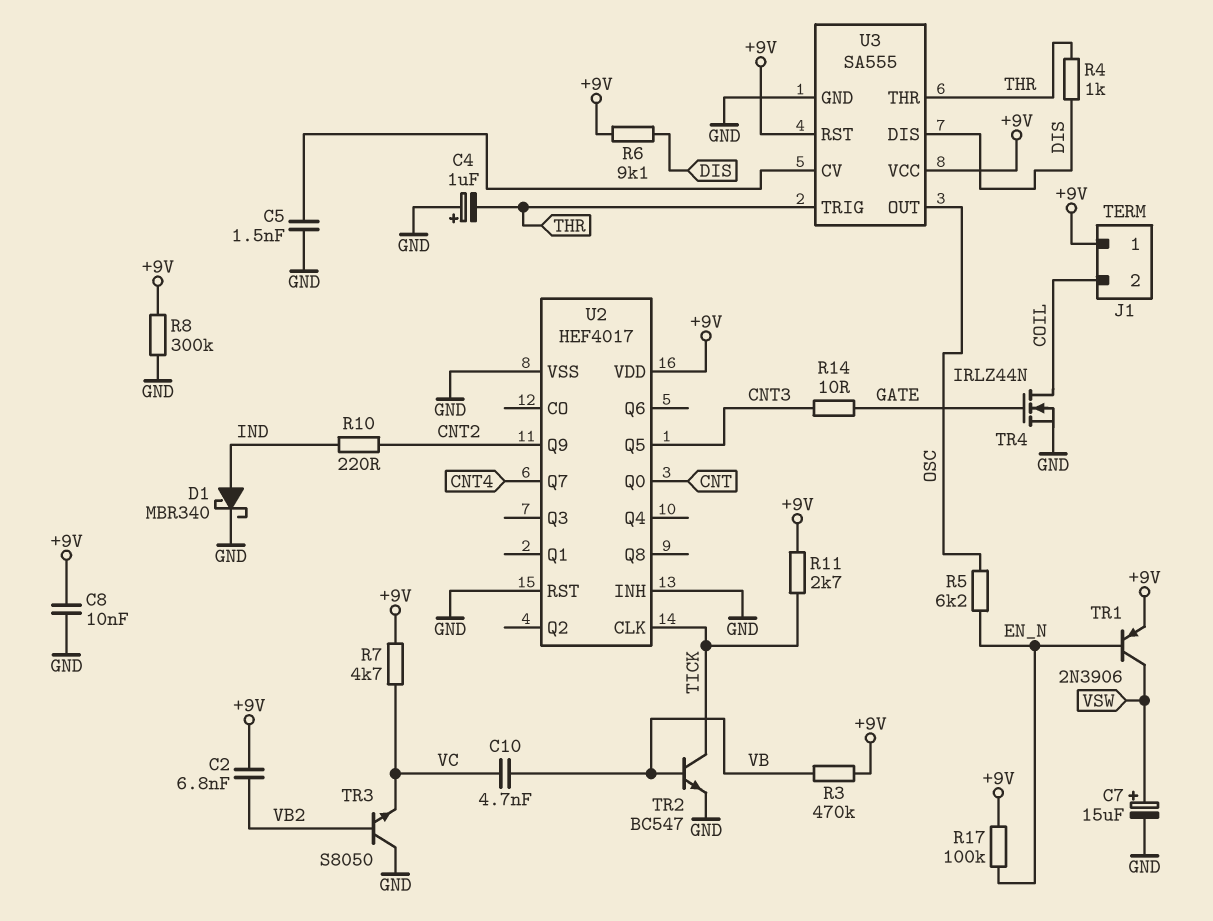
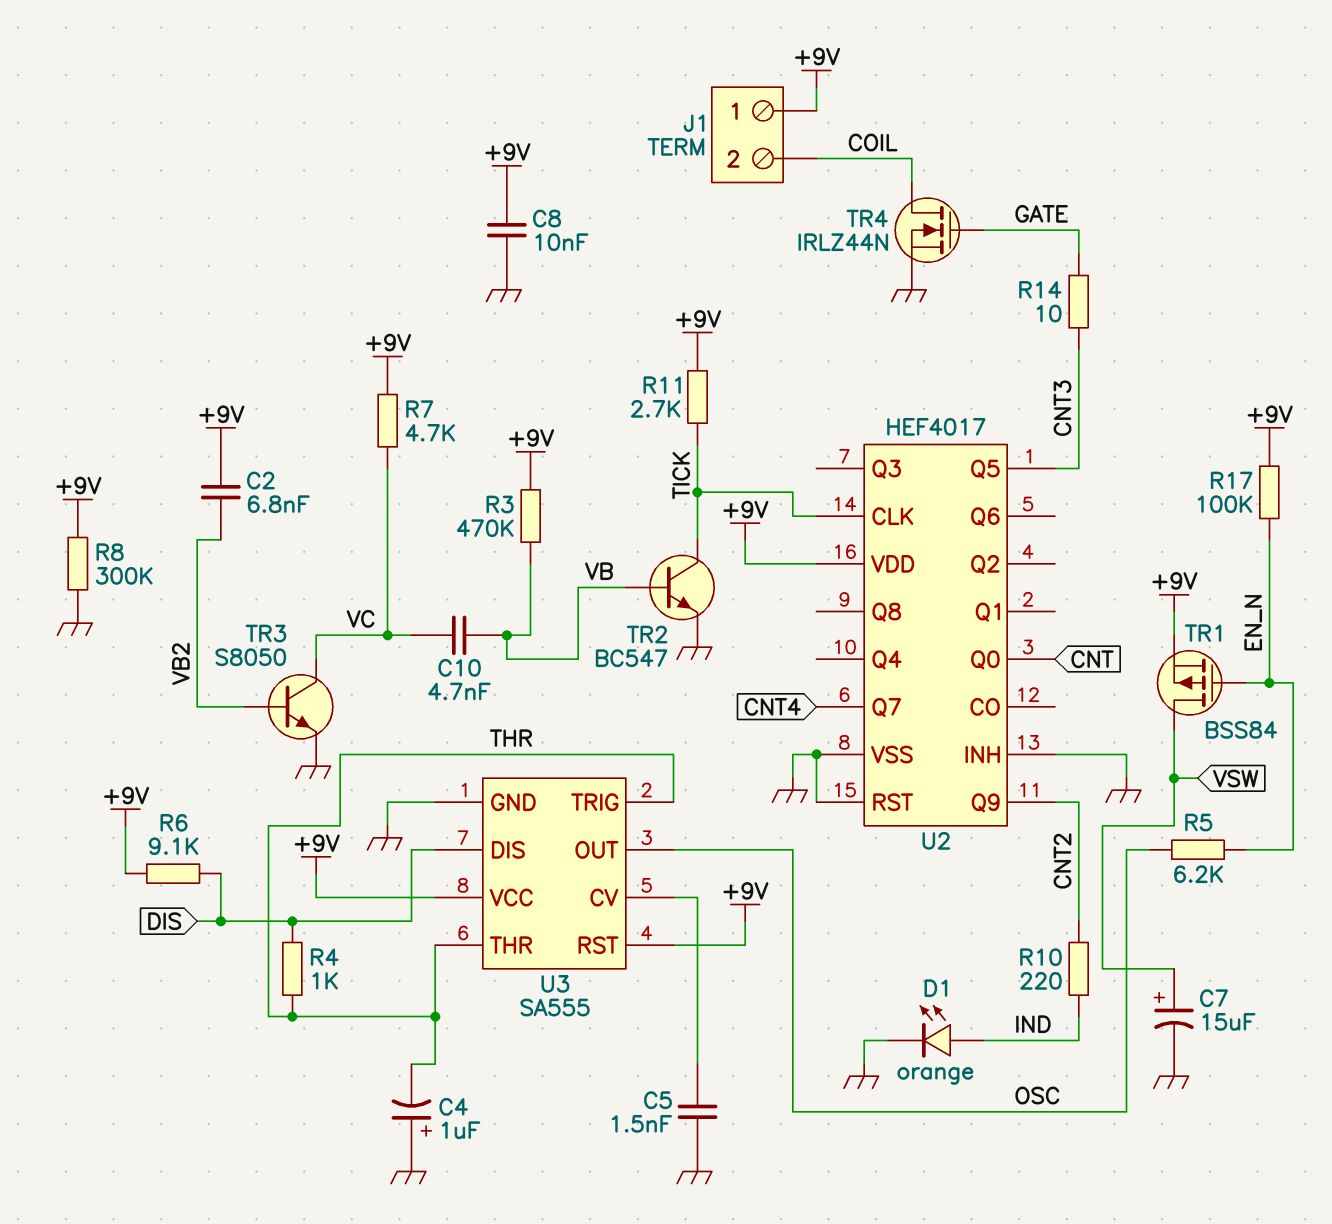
D1: schottky MBR340 (A IND, K GND) -> LED orange (A IND, K GND)
TR1: PNP 2N3906 (B EN_N, C VSW, E +9V) -> PMOS BSS84 (G EN_N, D VSW, S +9V)
TR3: NPN S8050 (B VB2, C GND, E VC) -> NPN S8050 (B VB2, C VC, E GND)

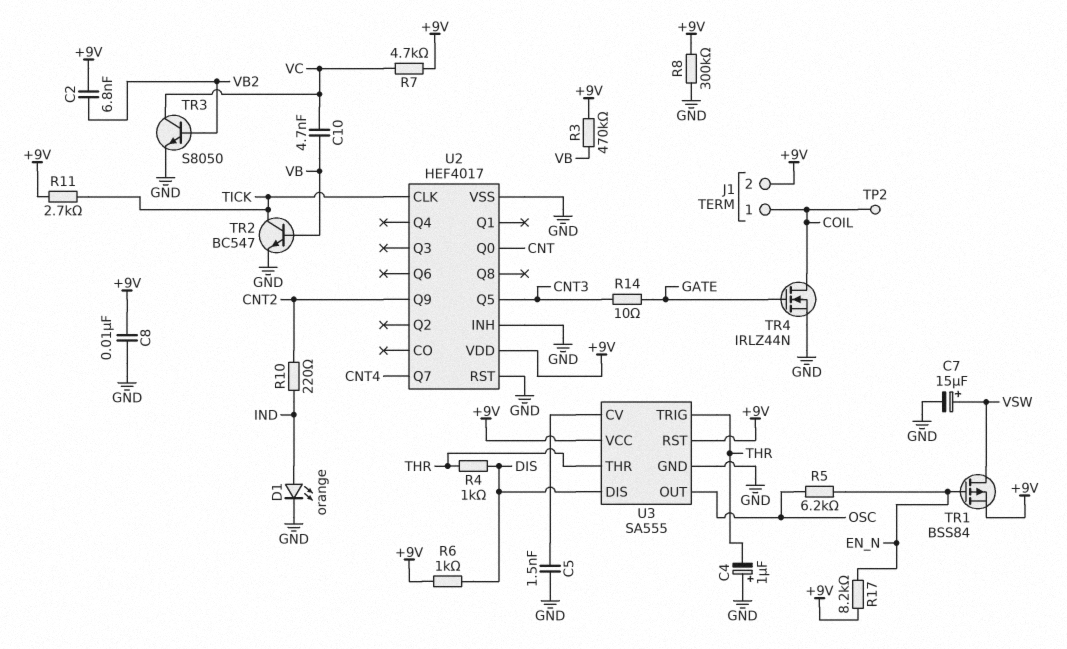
J1 pin 1: +9V -> COIL
J1 pin 2: COIL -> +9V
R6: 9.1k (+9V, DIS) -> 1k (+9V, DIS)
R17: 100k (+9V, EN_N) -> 8.2k (+9V, EN_N)
TP2: none -> test point (COIL)

